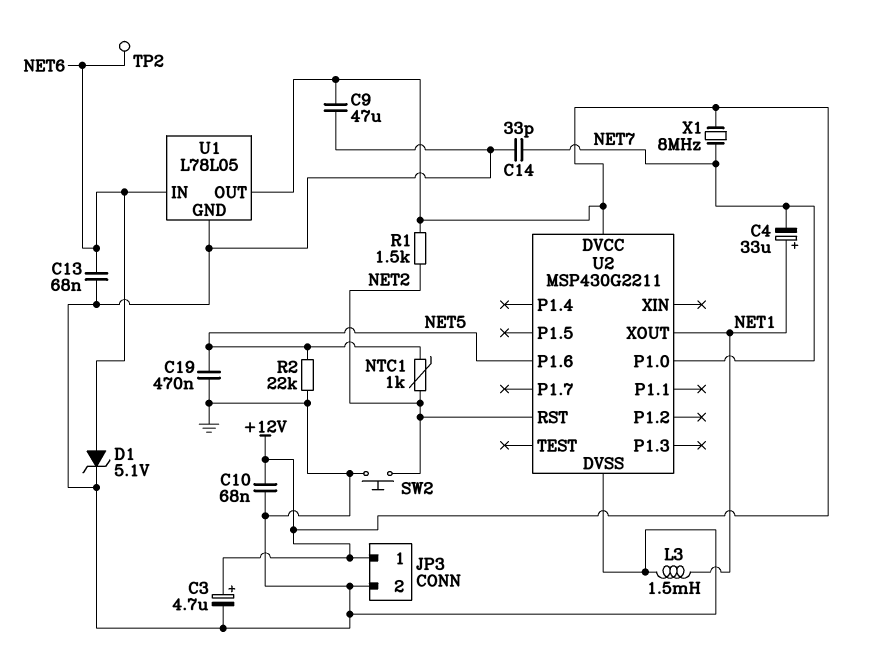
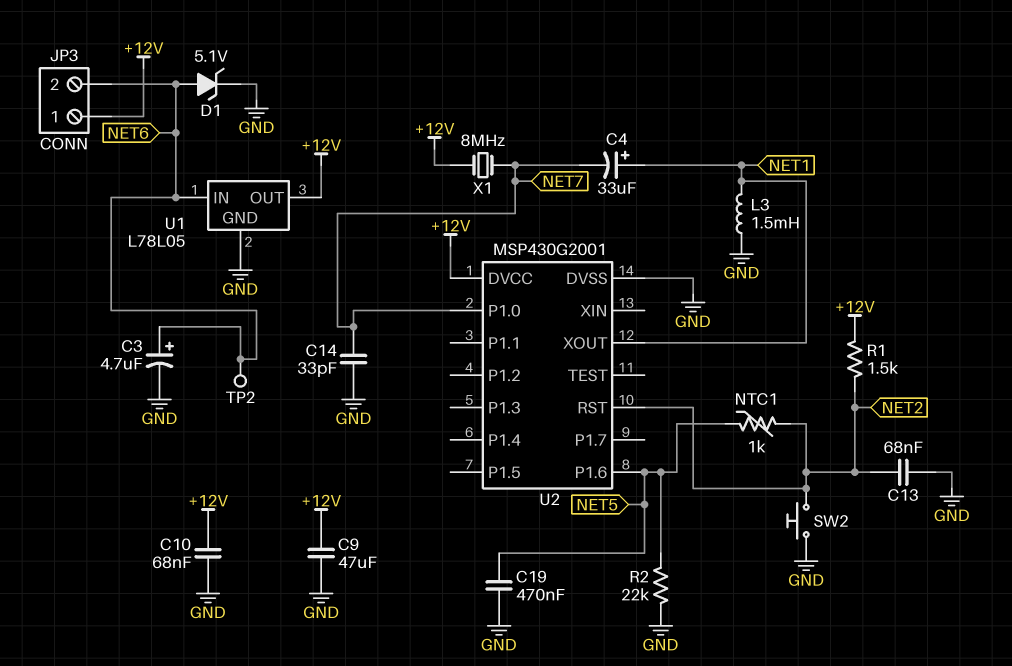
C3: 4.7uF (plus +12V, minus GND) -> 4.7uF (plus NET6, minus GND)
C13: 68nF (GND, NET6) -> 68nF (GND, NET2)
JP3 pin 2: GND -> NET6
U2: MSP430G2211 -> MSP430G2001

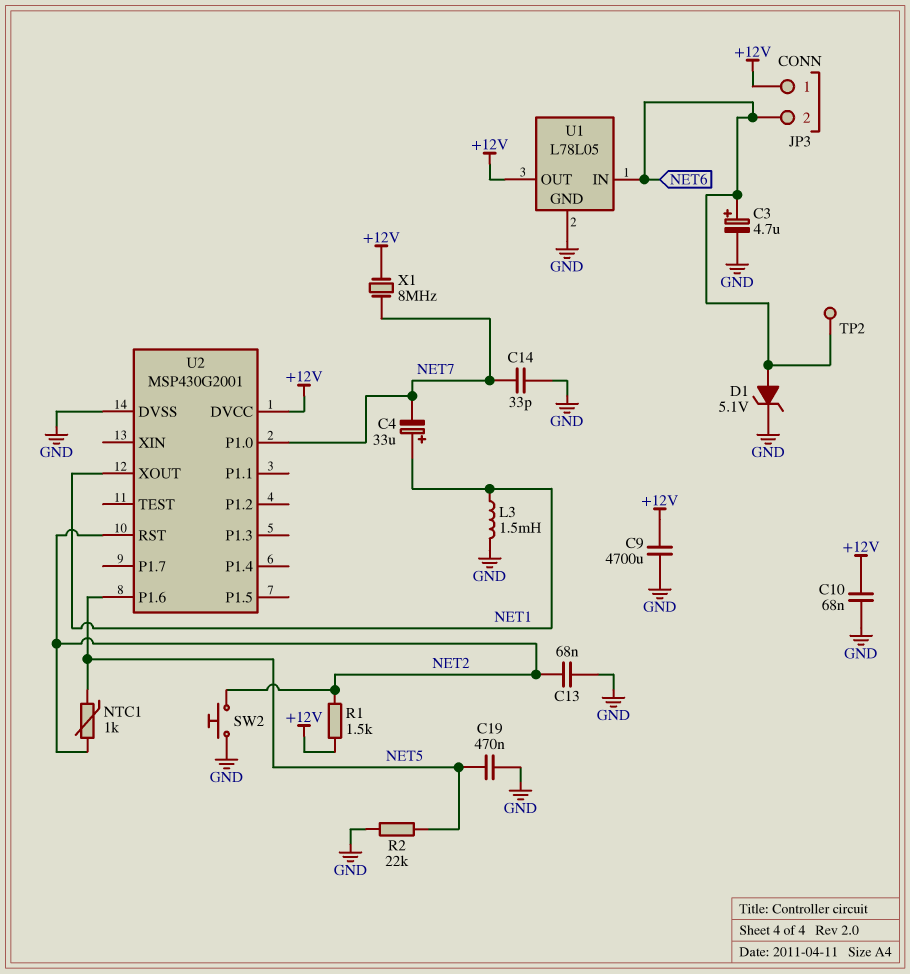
C9: 47uF (+12V, GND) -> 4700uF (+12V, GND)

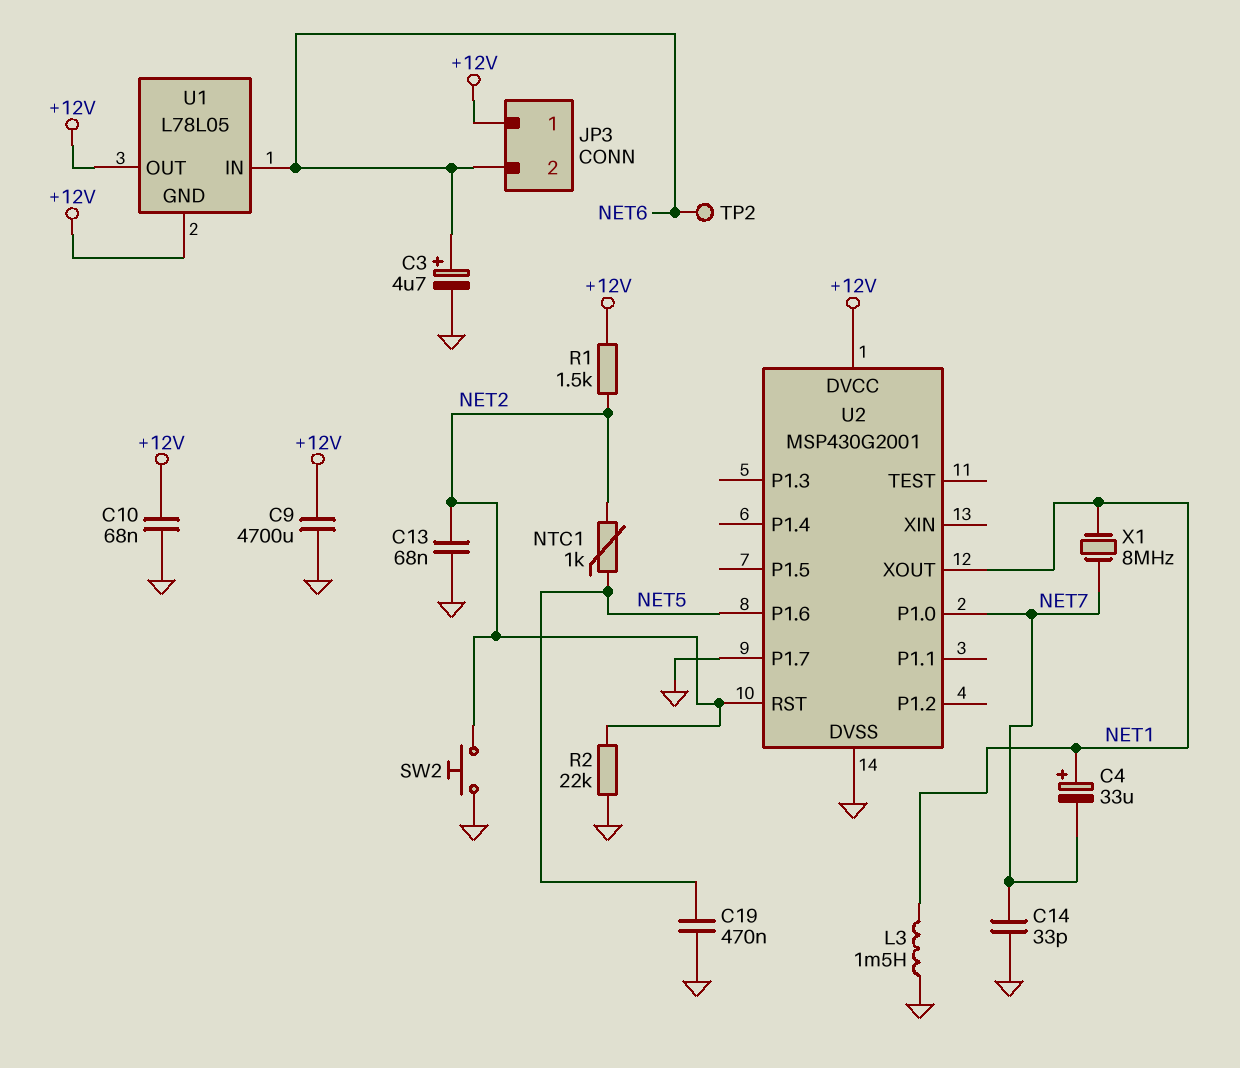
D1: zener 5.1V (A NET6, K GND) -> none
R2: 22k (GND, NET5) -> 22k (GND, NET2)
U1 pin GND: GND -> +12V
U2 pin P1.7: none -> GND
X1: 8MHz (+12V, NET7) -> 8MHz (NET1, NET7)

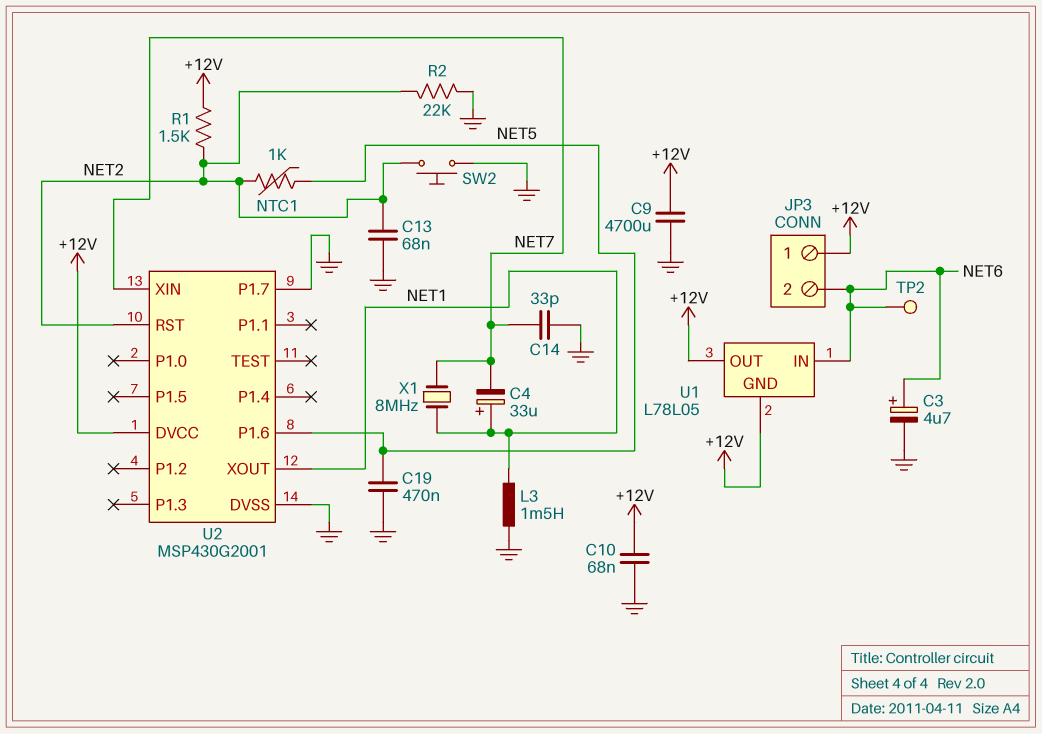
U2 pin P1.0: NET7 -> none
U2 pin XIN: none -> NET7

